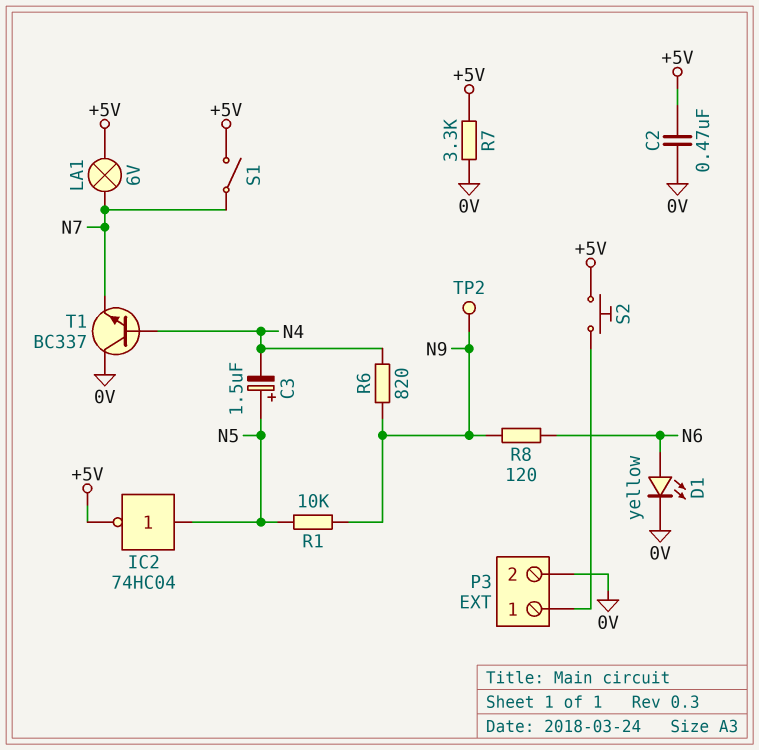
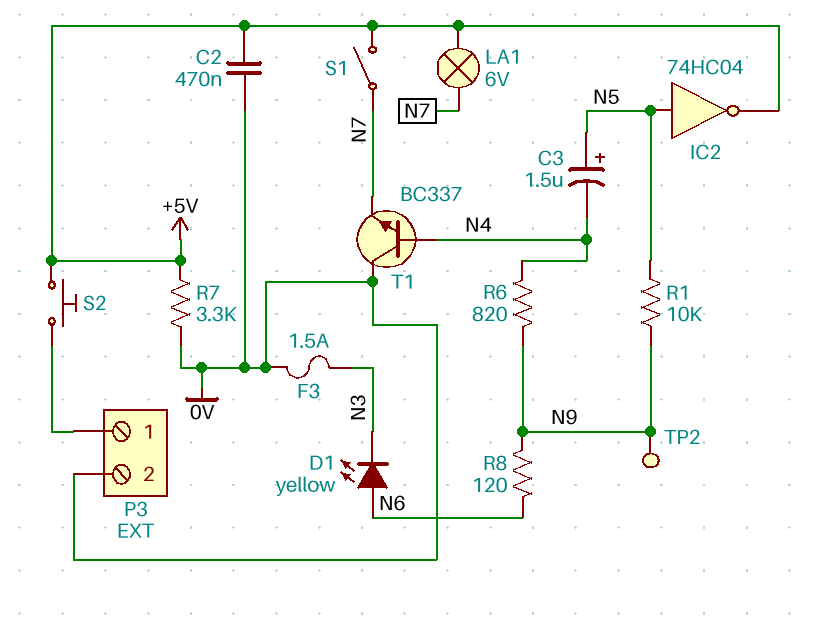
D1: LED yellow (A N6, K 0V) -> LED yellow (A N6, K N3)
F3: none -> 1.5A (0V, N3)

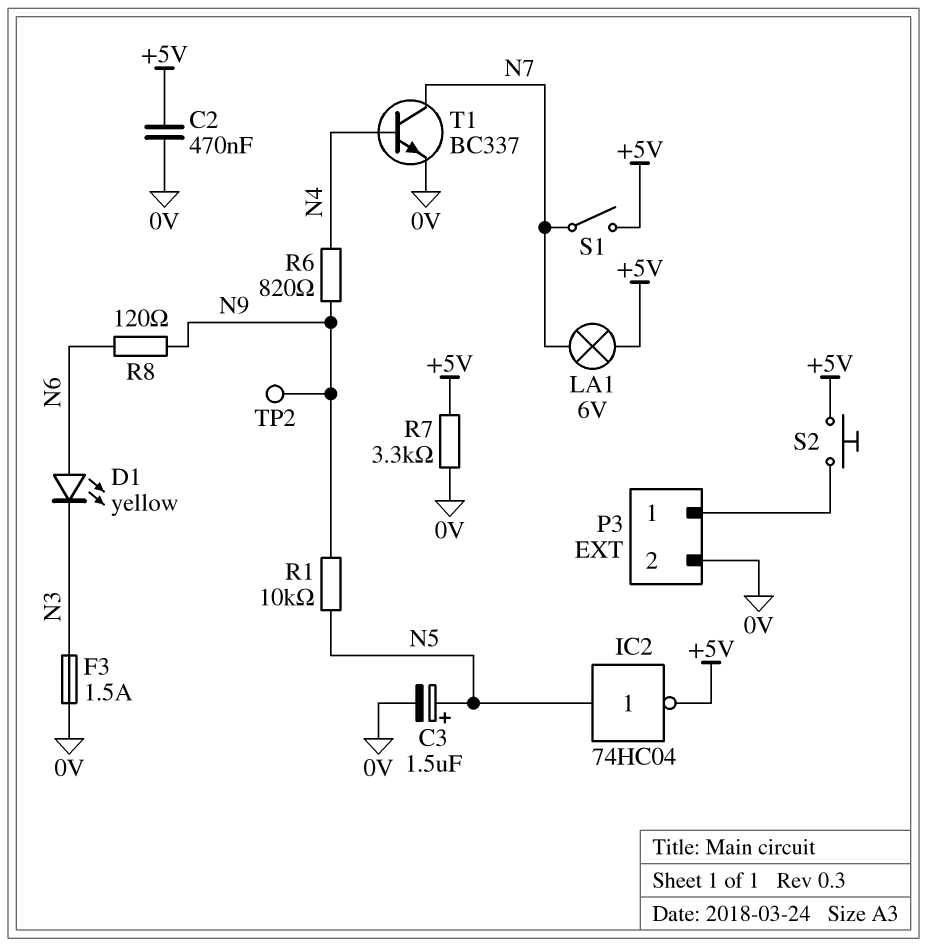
C3: 1.5uF (plus N5, minus N4) -> 1.5uF (plus N5, minus 0V)
T1: NPN BC337 (B N4, C 0V, E N7) -> NPN BC337 (B N4, C N7, E 0V)

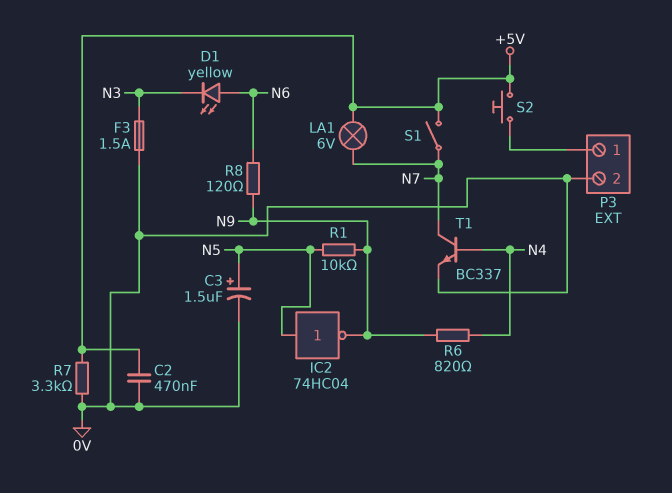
IC2: NOT 74HC04 (in N5, out +5V) -> NOT 74HC04 (in N5, out N9)
TP2: test point (N9) -> none

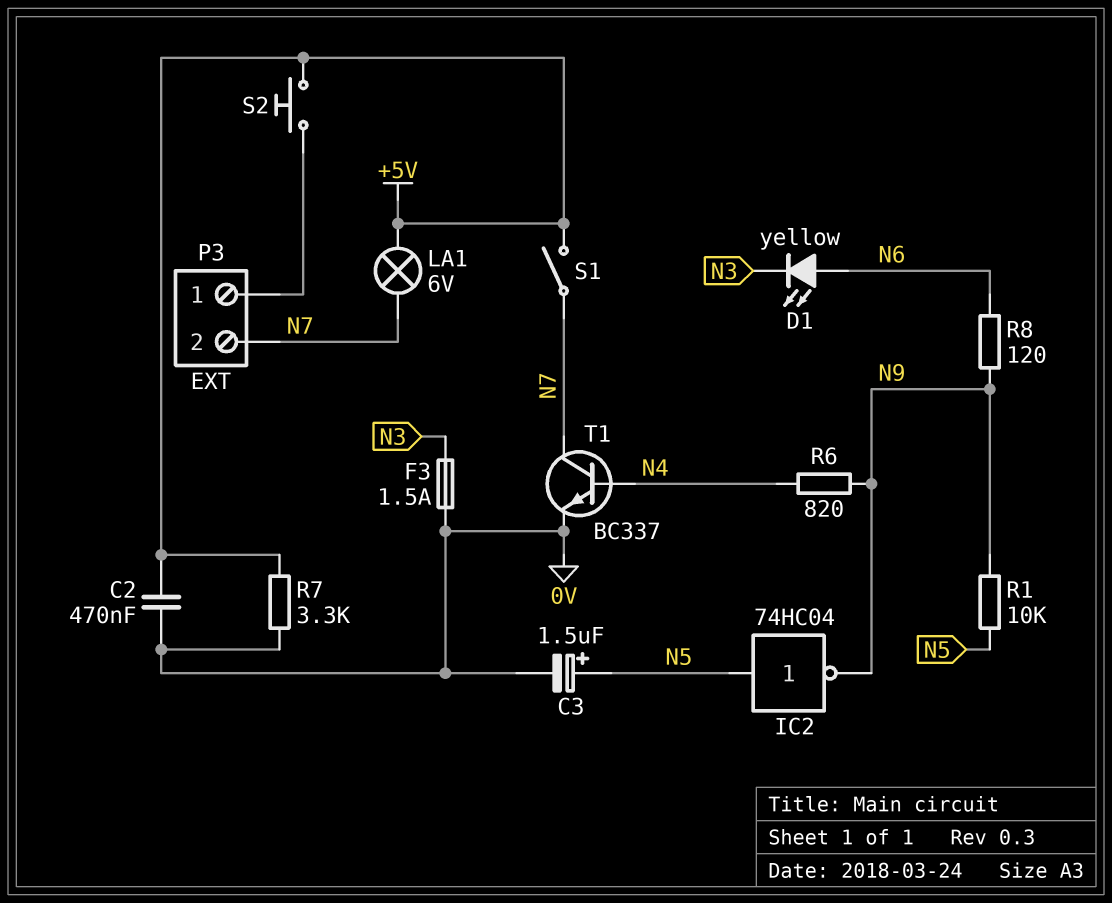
P3 pin 2: 0V -> N7

